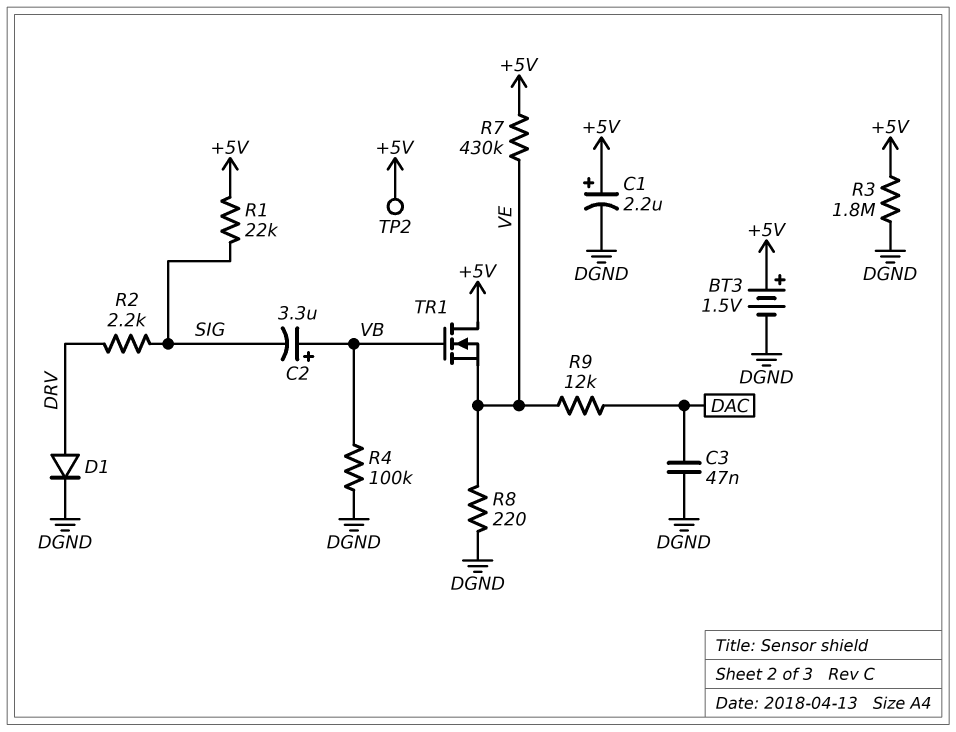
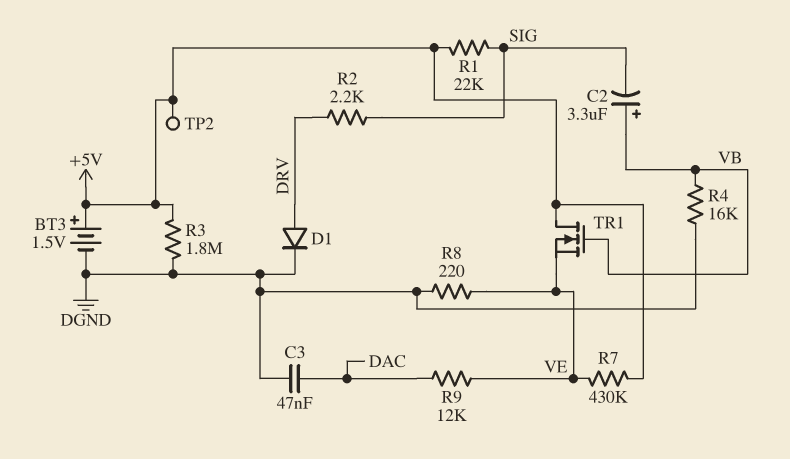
C1: 2.2uF (plus +5V, minus DGND) -> none
R4: 100k (DGND, VB) -> 16k (DGND, VB)

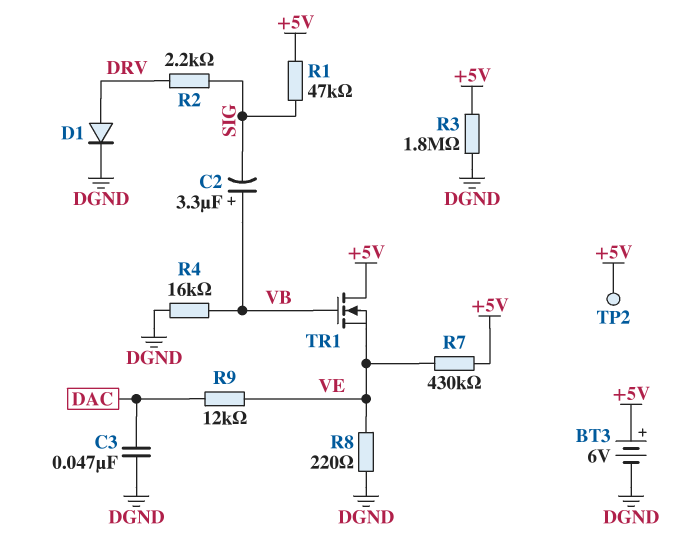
BT3: 1.5V (plus +5V, minus DGND) -> 6V (plus +5V, minus DGND)
R1: 22k (+5V, SIG) -> 47k (+5V, SIG)

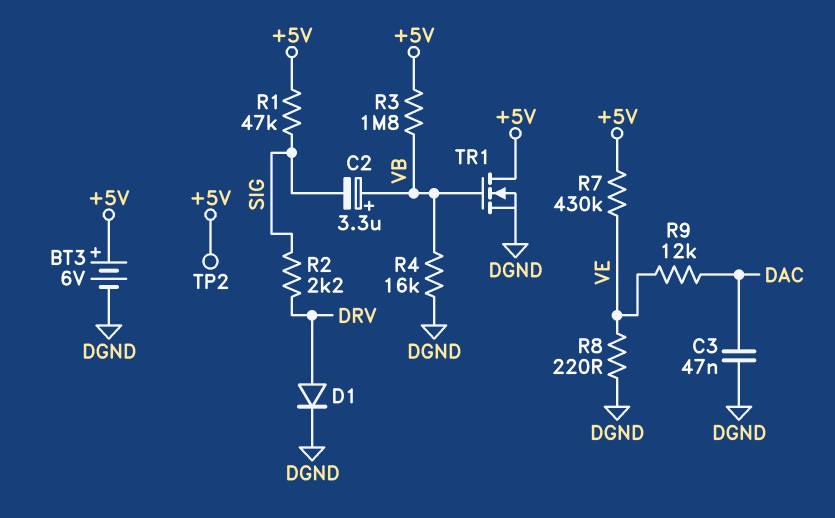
R3: 1.8M (+5V, DGND) -> 1.8M (+5V, VB)
TR1: NMOS (G VB, D +5V, S VE) -> NMOS (G VB, D +5V, S DGND)

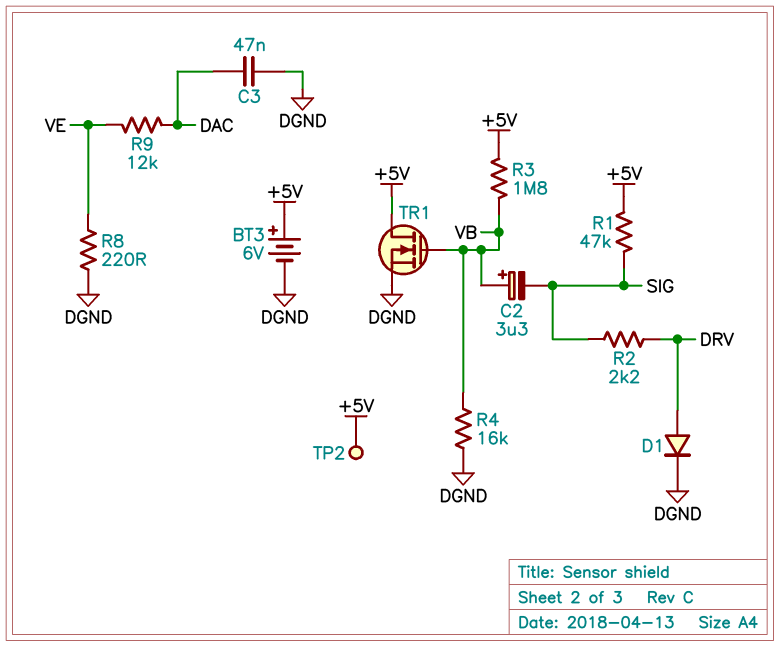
R7: 430k (+5V, VE) -> none

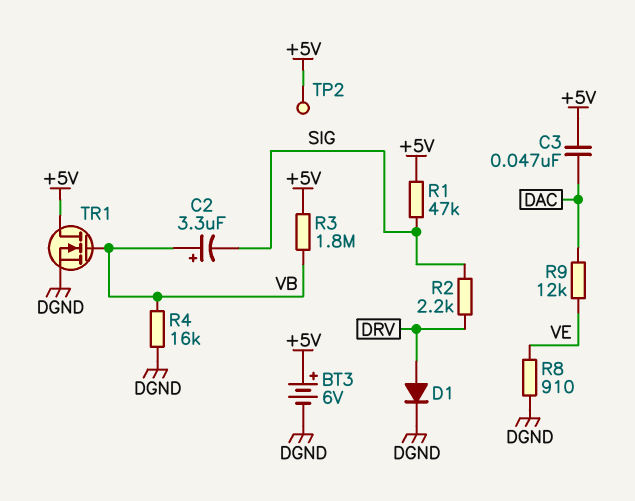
C3: 47nF (DAC, DGND) -> 47nF (+5V, DAC)
R8: 220 (DGND, VE) -> 910 (DGND, VE)

